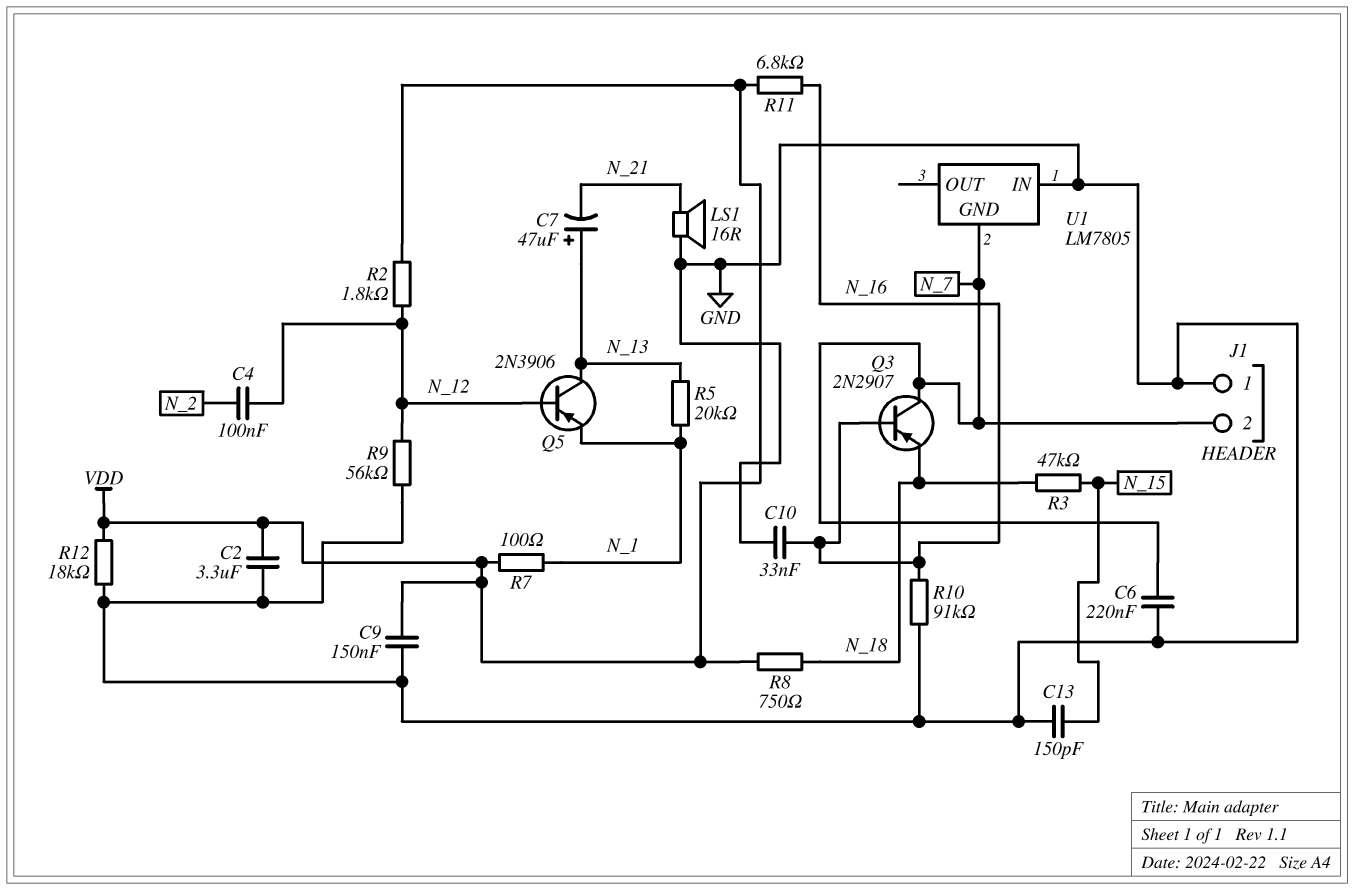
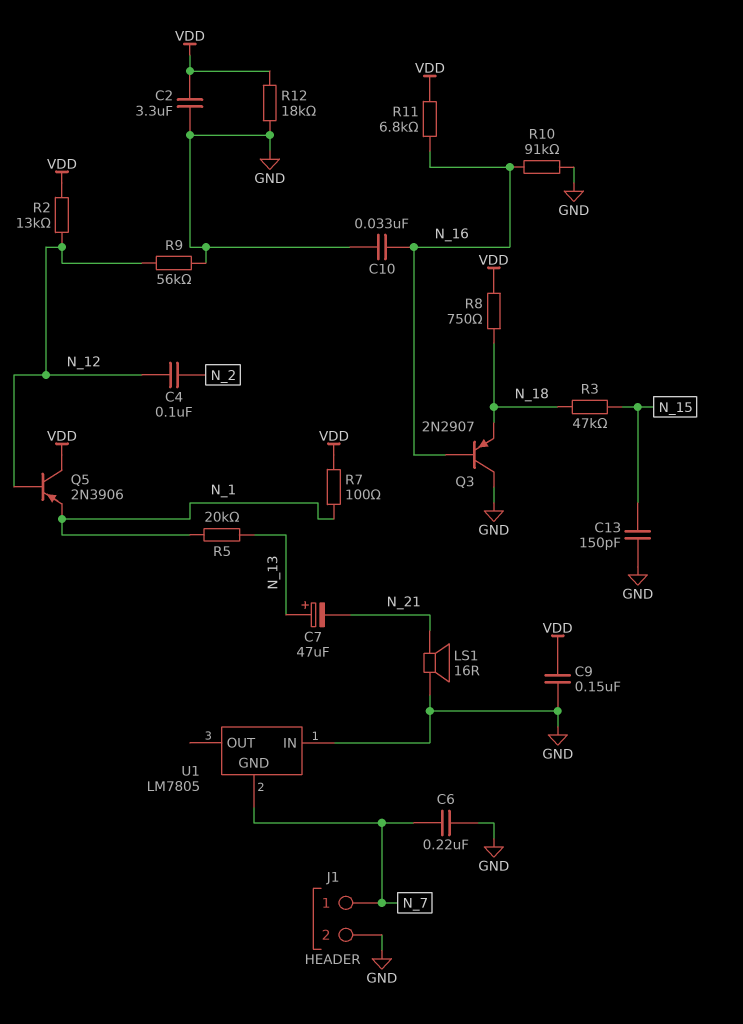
J1 pin 1: GND -> N_7
J1 pin 2: N_7 -> GND
Q3: PNP 2N2907 (B N_16, C N_7, E N_18) -> PNP 2N2907 (B N_16, C GND, E N_18)
Q5: PNP 2N3906 (B N_12, C N_13, E N_1) -> PNP 2N3906 (B N_12, C VDD, E N_1)
R2: 1.8k (N_12, VDD) -> 13k (N_12, VDD)

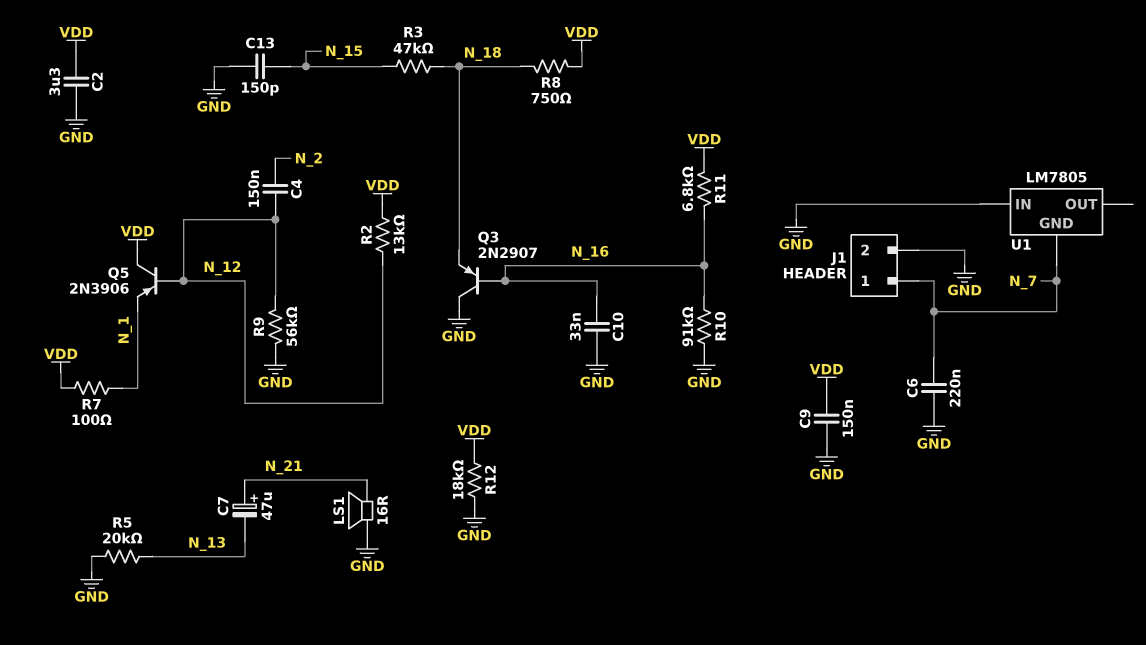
C4: 100nF (N_2, N_12) -> 150nF (N_2, N_12)
C7: 47uF (plus N_13, minus N_21) -> 47uF (plus N_21, minus N_13)
R5: 20k (N_1, N_13) -> 20k (GND, N_13)

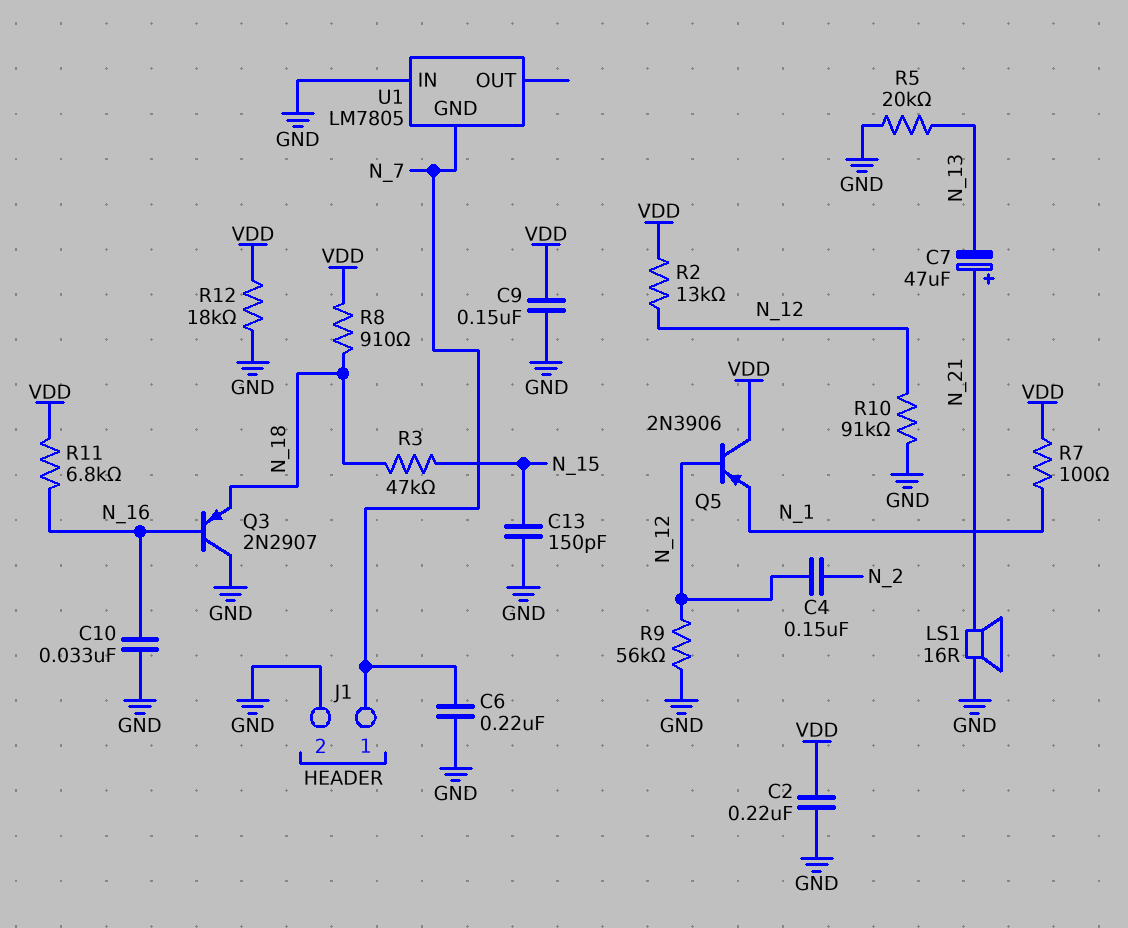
C2: 3.3uF (GND, VDD) -> 220nF (GND, VDD)
R8: 750 (N_18, VDD) -> 910 (N_18, VDD)
R10: 91k (GND, N_16) -> 91k (GND, N_12)

